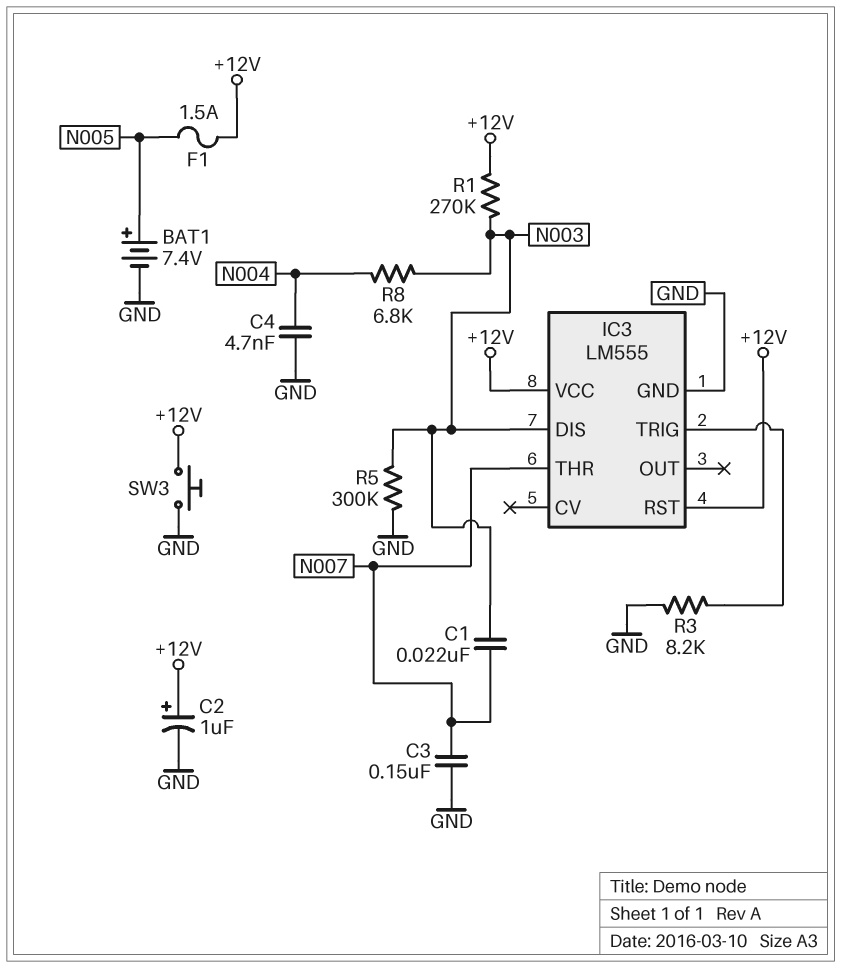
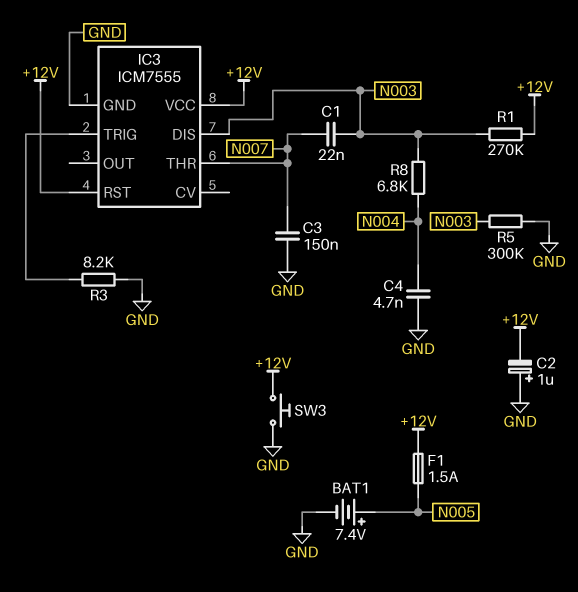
C2: 1uF (plus +12V, minus GND) -> 1uF (plus GND, minus +12V)
IC3: LM555 -> ICM7555

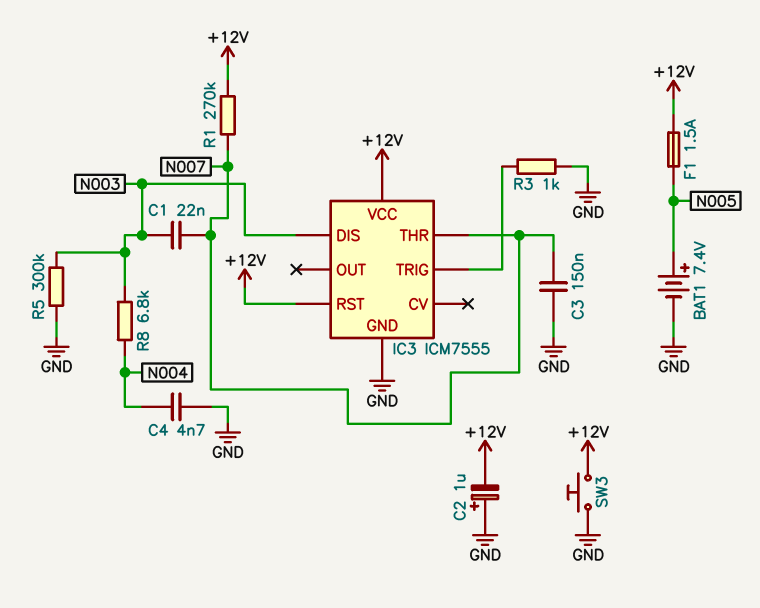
R1: 270k (+12V, N003) -> 270k (+12V, N007)
R3: 8.2k (GND, IC3/TRIG) -> 1k (GND, IC3/TRIG)

